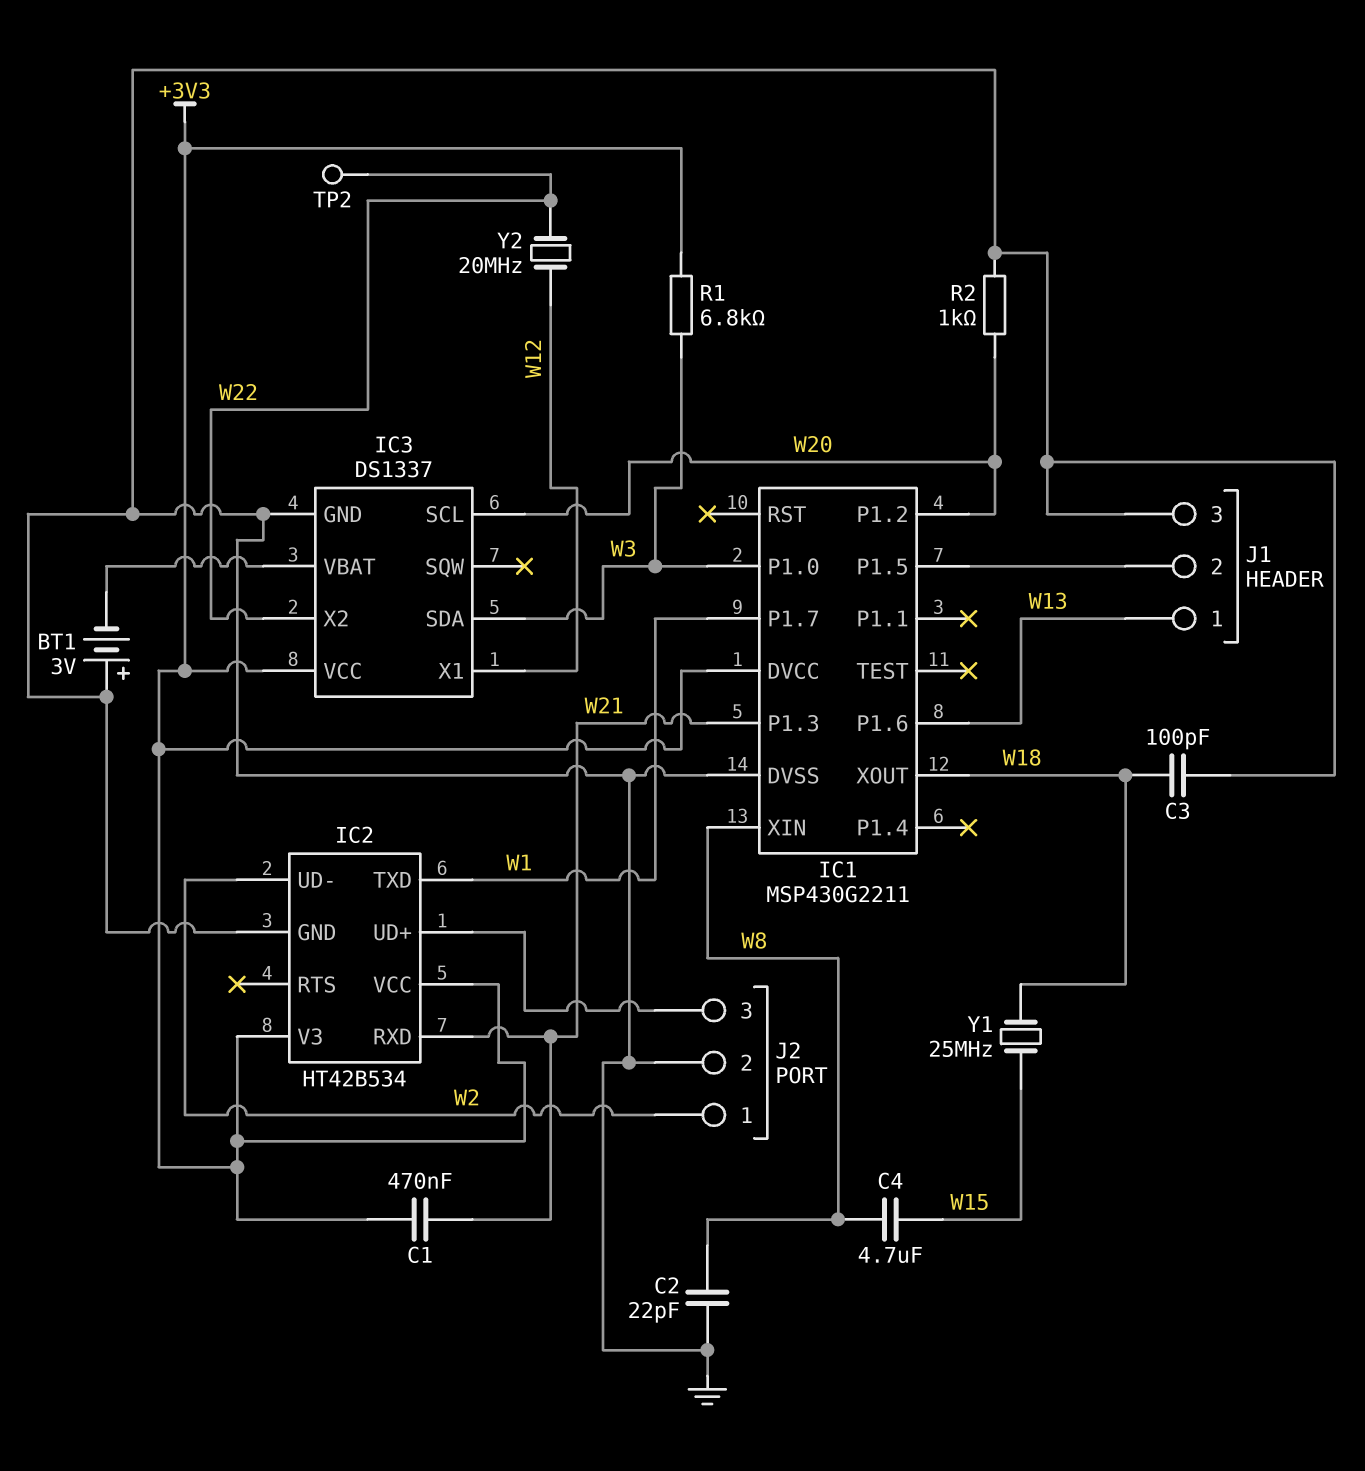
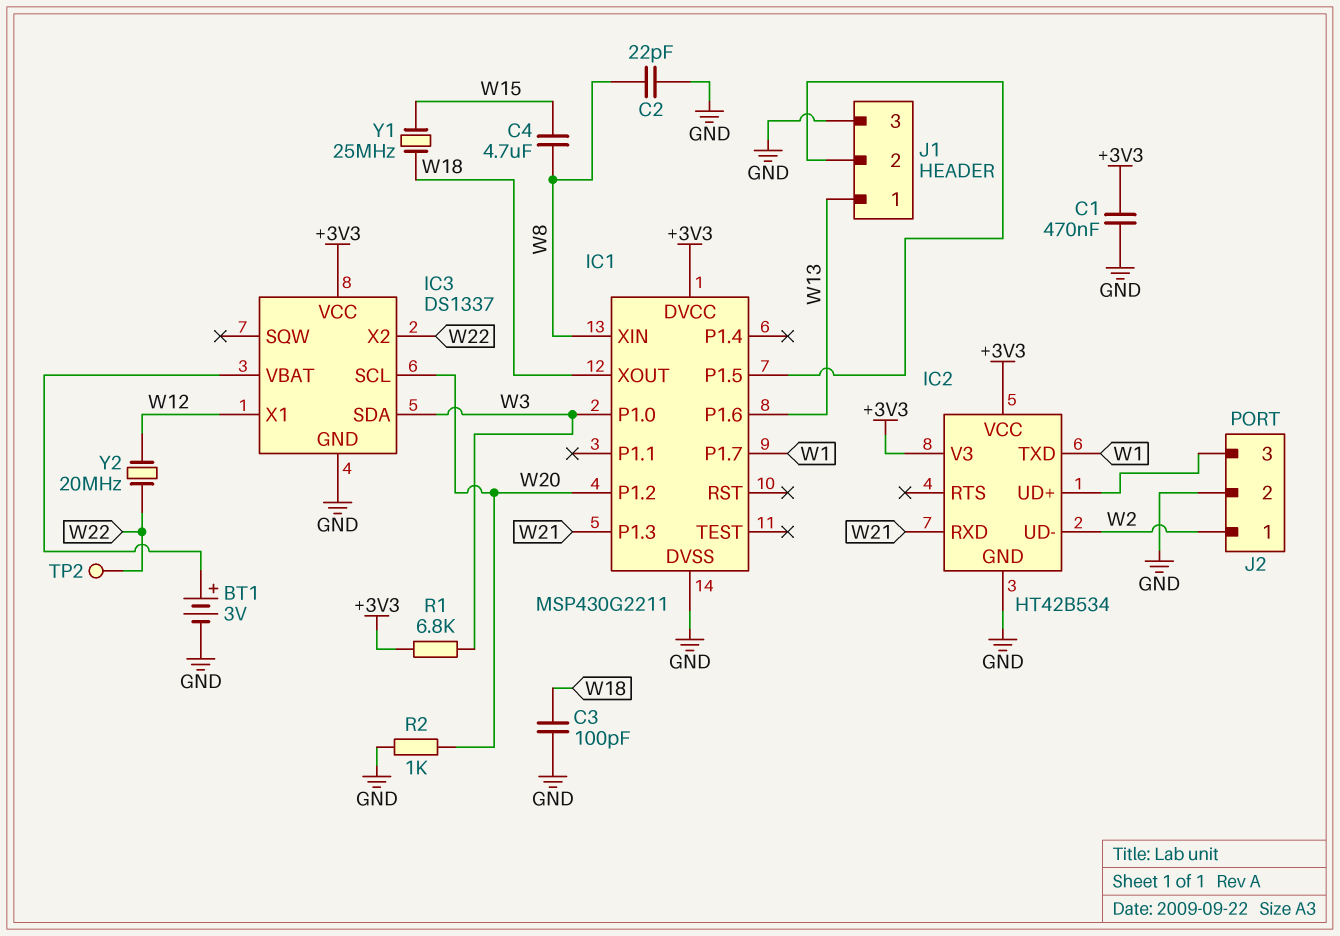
BT1: 3V (plus GND, minus IC3/VBAT) -> 3V (plus IC3/VBAT, minus GND)
C1: 470nF (+3V3, W21) -> 470nF (+3V3, GND)

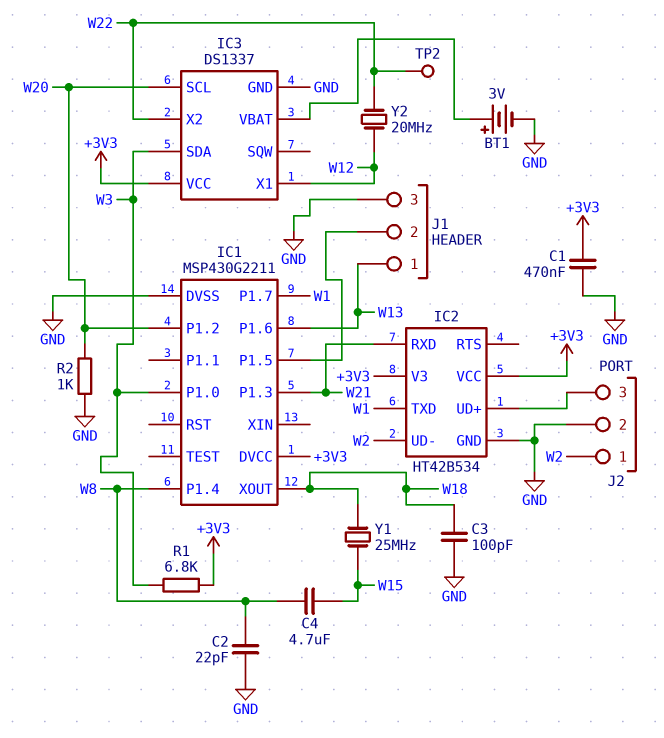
IC1 pin P1.4: none -> W8
IC1 pin XIN: W8 -> none

